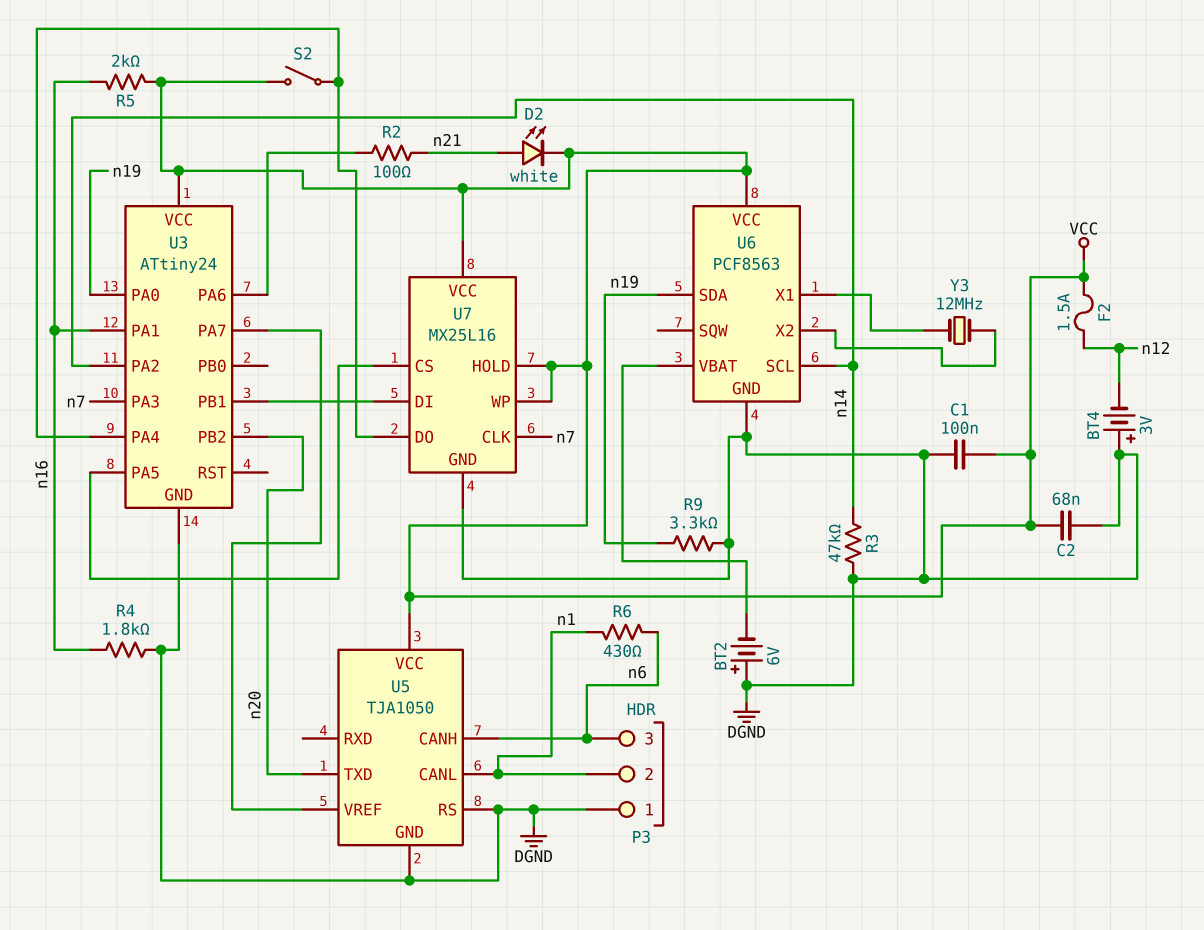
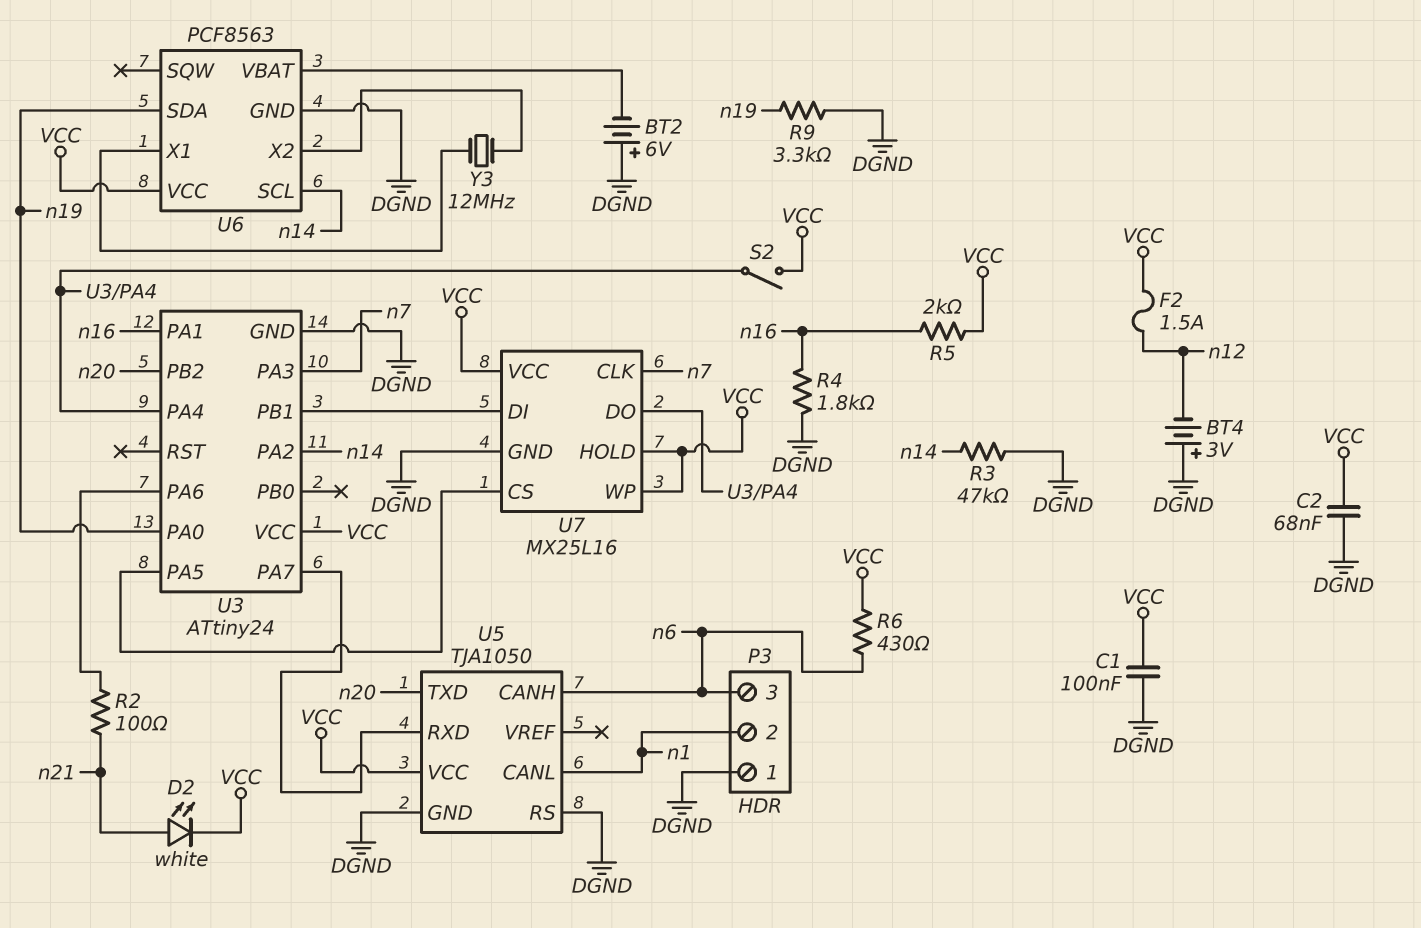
R6: 430 (n1, n6) -> 430 (VCC, n6)
U5 pin RXD: none -> U3/PA7
U5 pin VREF: U3/PA7 -> none

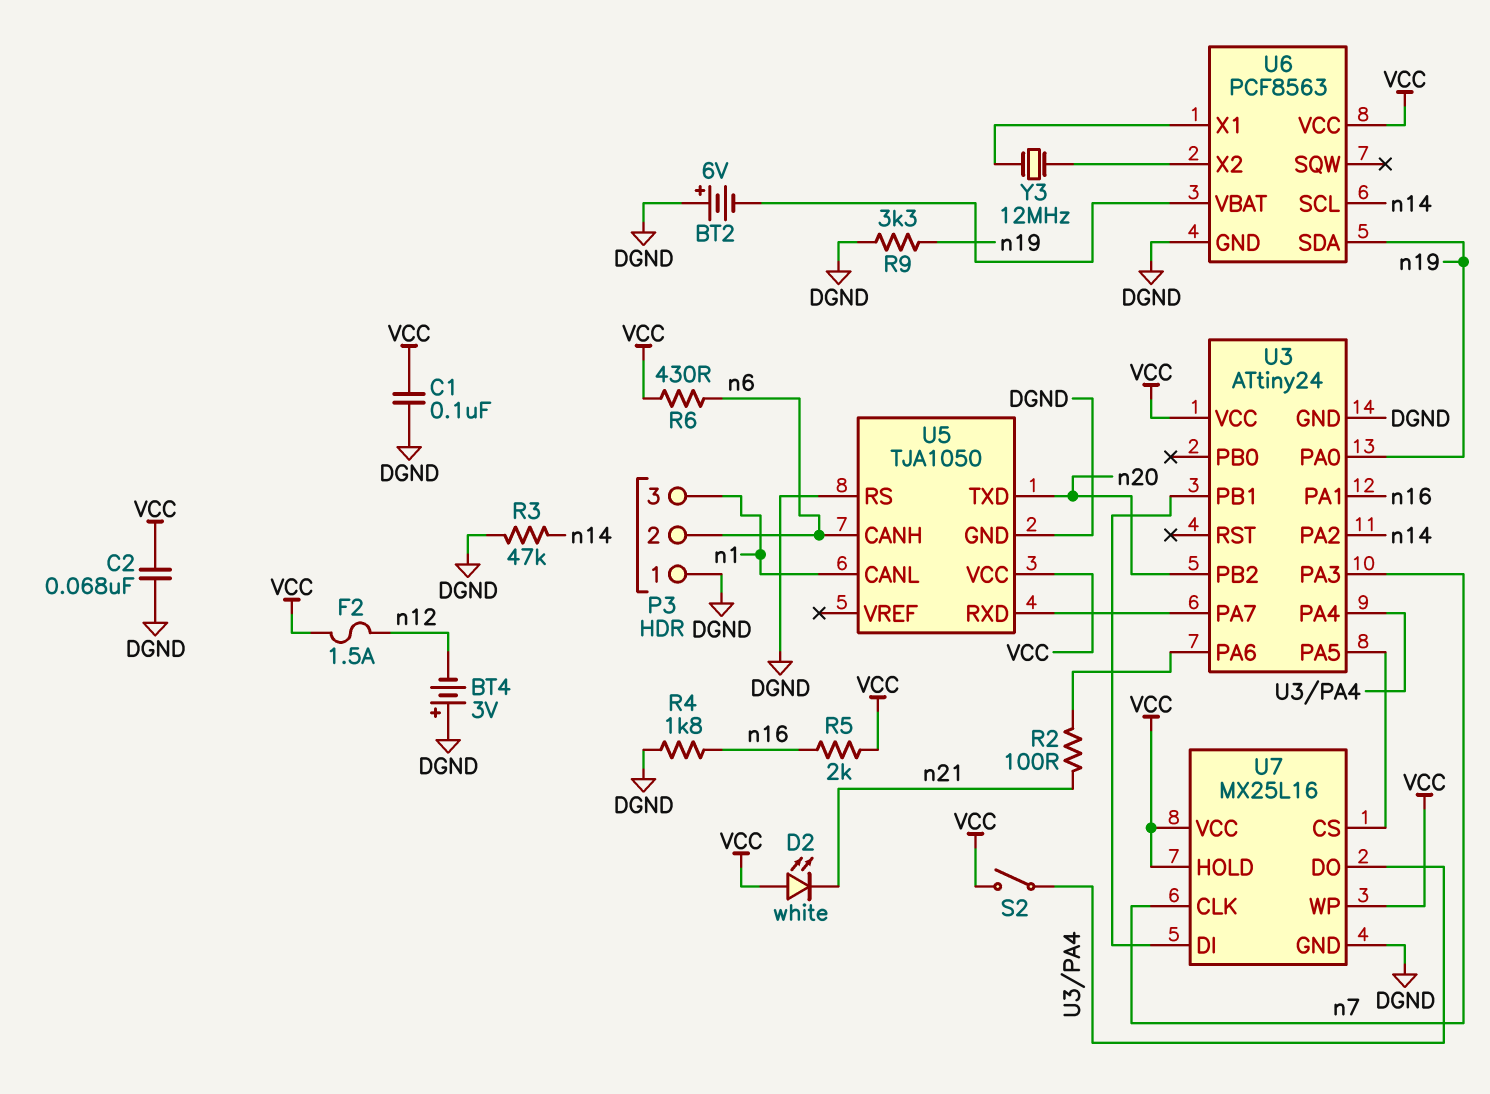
D2: LED white (A n21, K VCC) -> LED white (A VCC, K n21)
P3 pin 2: n1 -> n6
P3 pin 3: n6 -> n1

